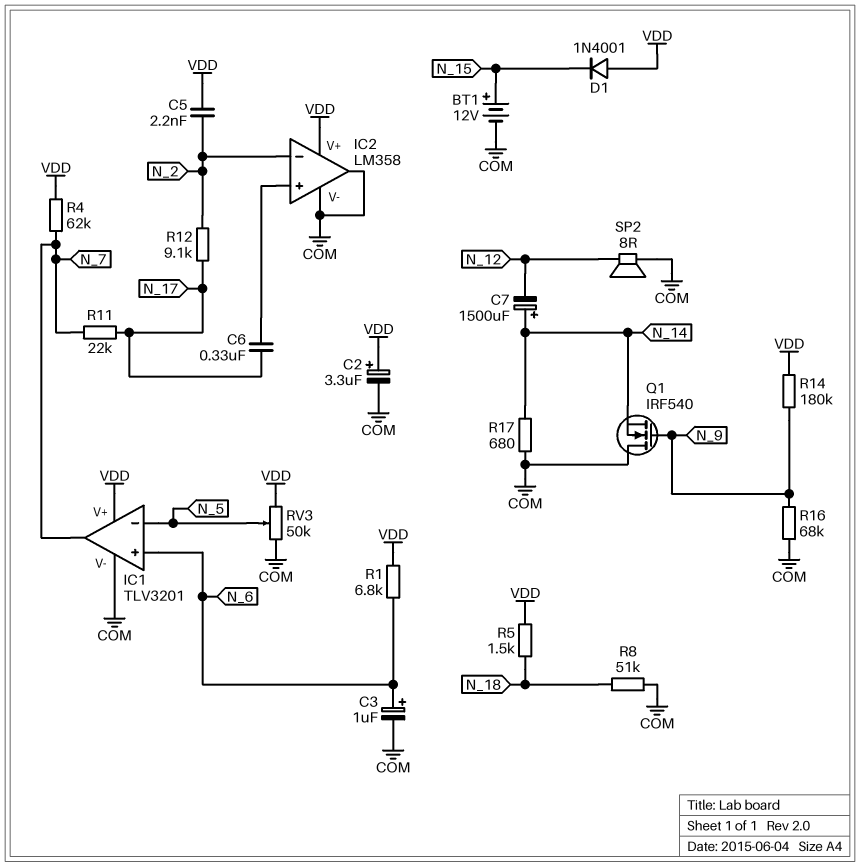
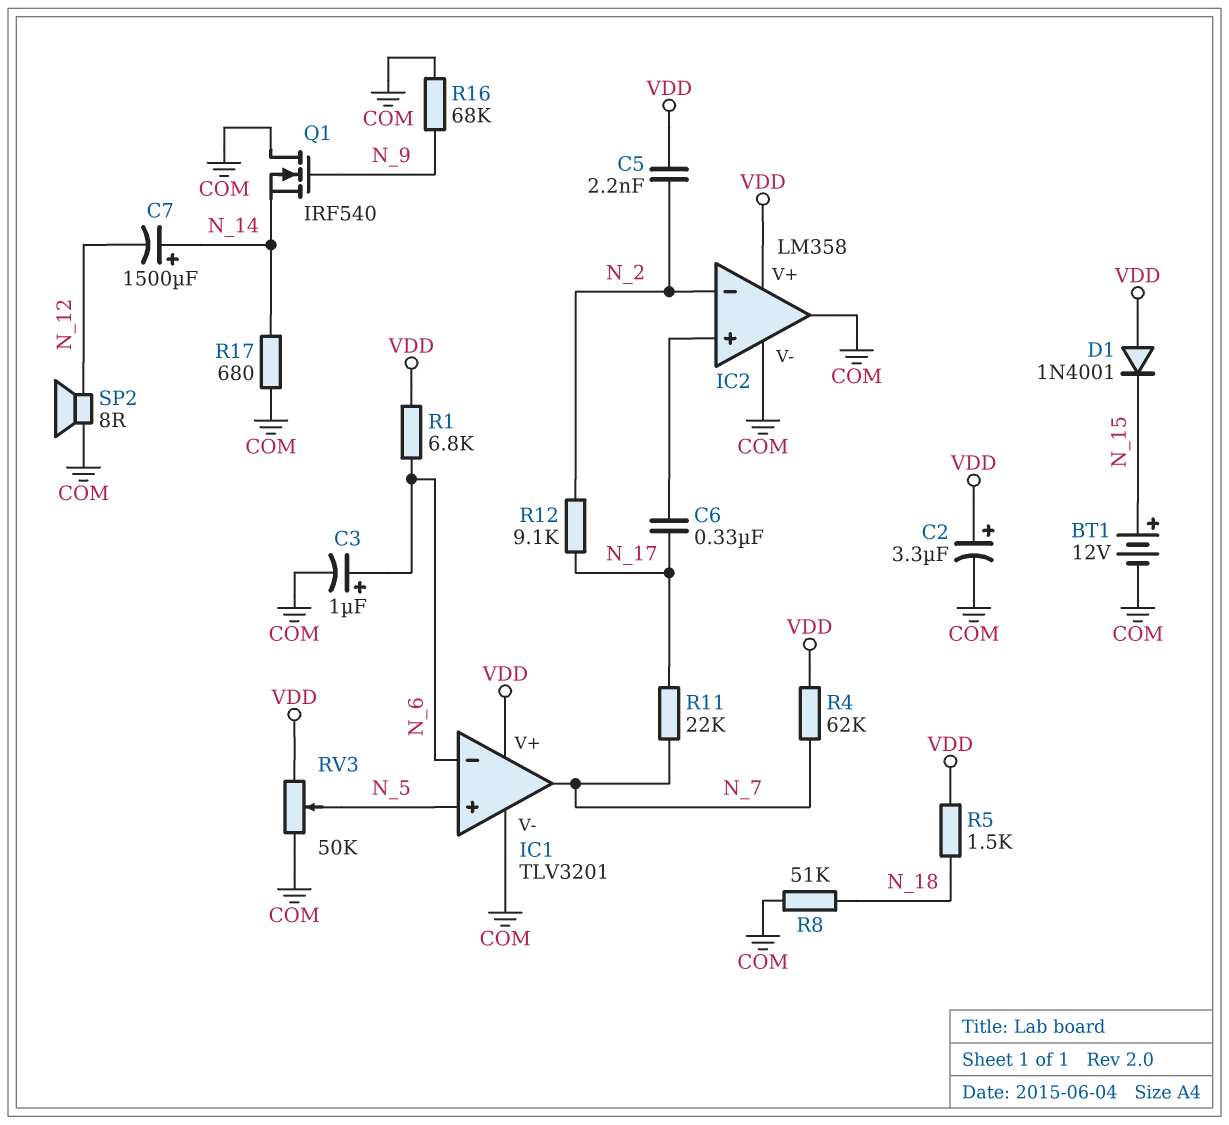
IC1 pin in+: N_6 -> N_5
IC1 pin in-: N_5 -> N_6
R14: 180k (N_9, VDD) -> none

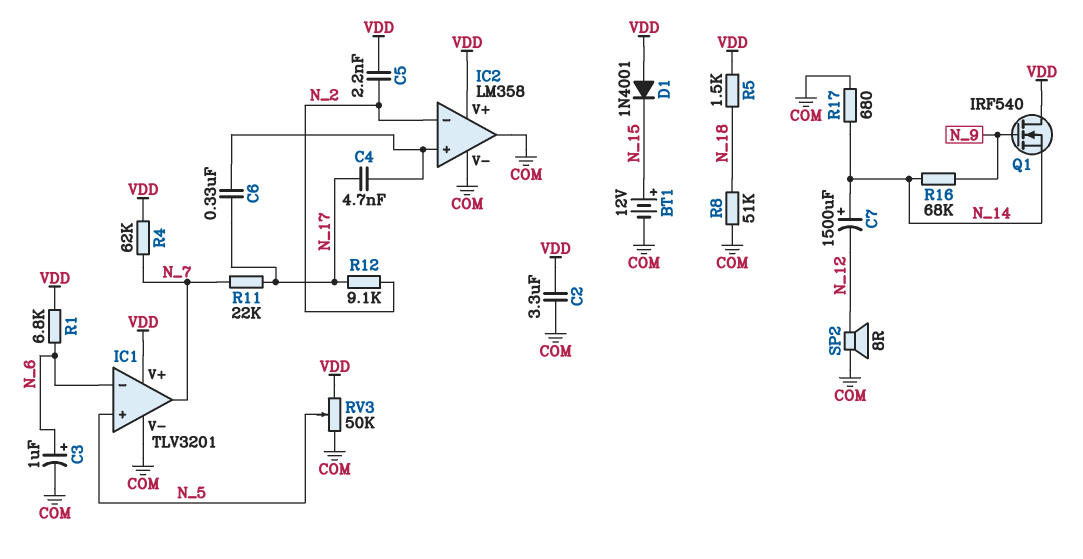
C2: 3.3uF (plus VDD, minus COM) -> 3.3uF (COM, VDD)
C4: none -> 4.7nF (IC2/in+, N_17)
Q1: NMOS IRF540 (G N_9, D COM, S N_14) -> NMOS IRF540 (G N_9, D VDD, S N_14)
R16: 68k (COM, N_9) -> 68k (N_9, N_14)

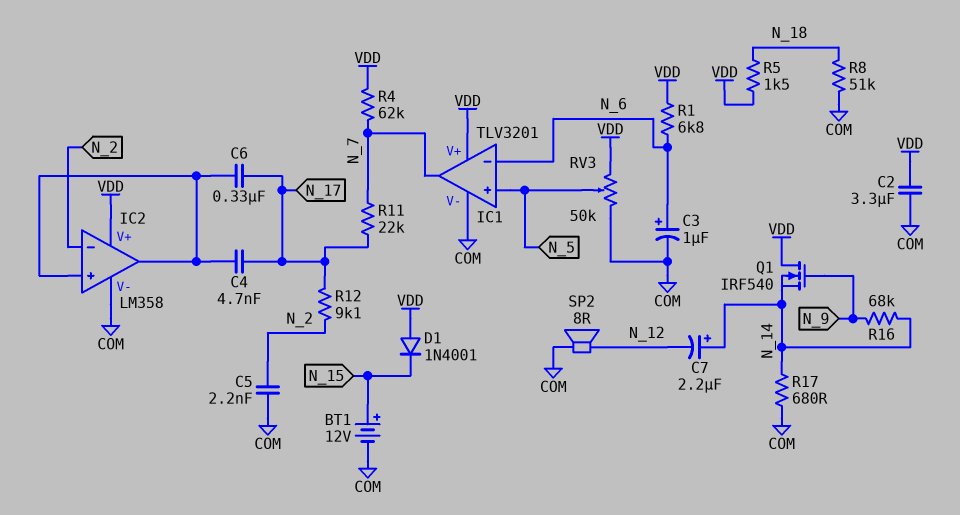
C5: 2.2nF (N_2, VDD) -> 2.2nF (COM, N_2)
C7: 1500uF (plus N_14, minus N_12) -> 2.2uF (plus N_14, minus N_12)
IC2 pin out: COM -> IC2/in+

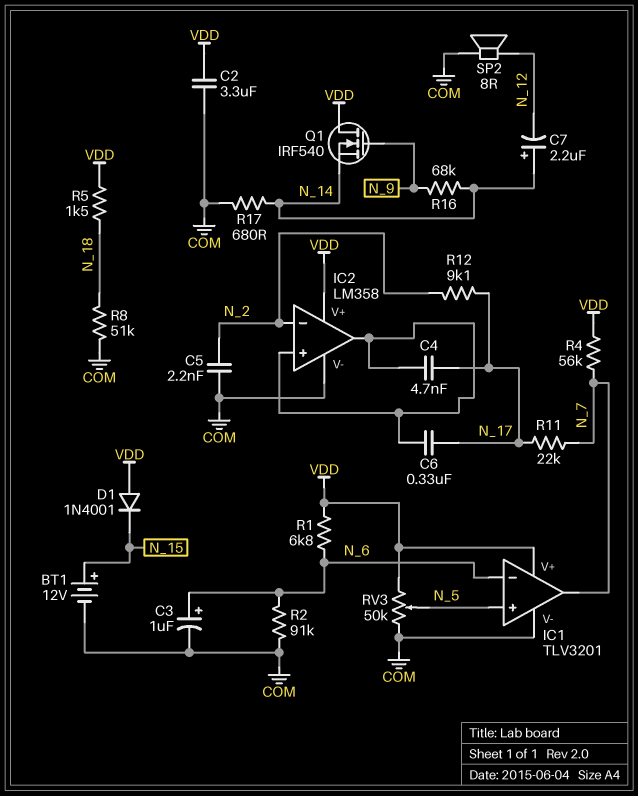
R2: none -> 91k (COM, N_6)
R4: 62k (N_7, VDD) -> 56k (N_7, VDD)

